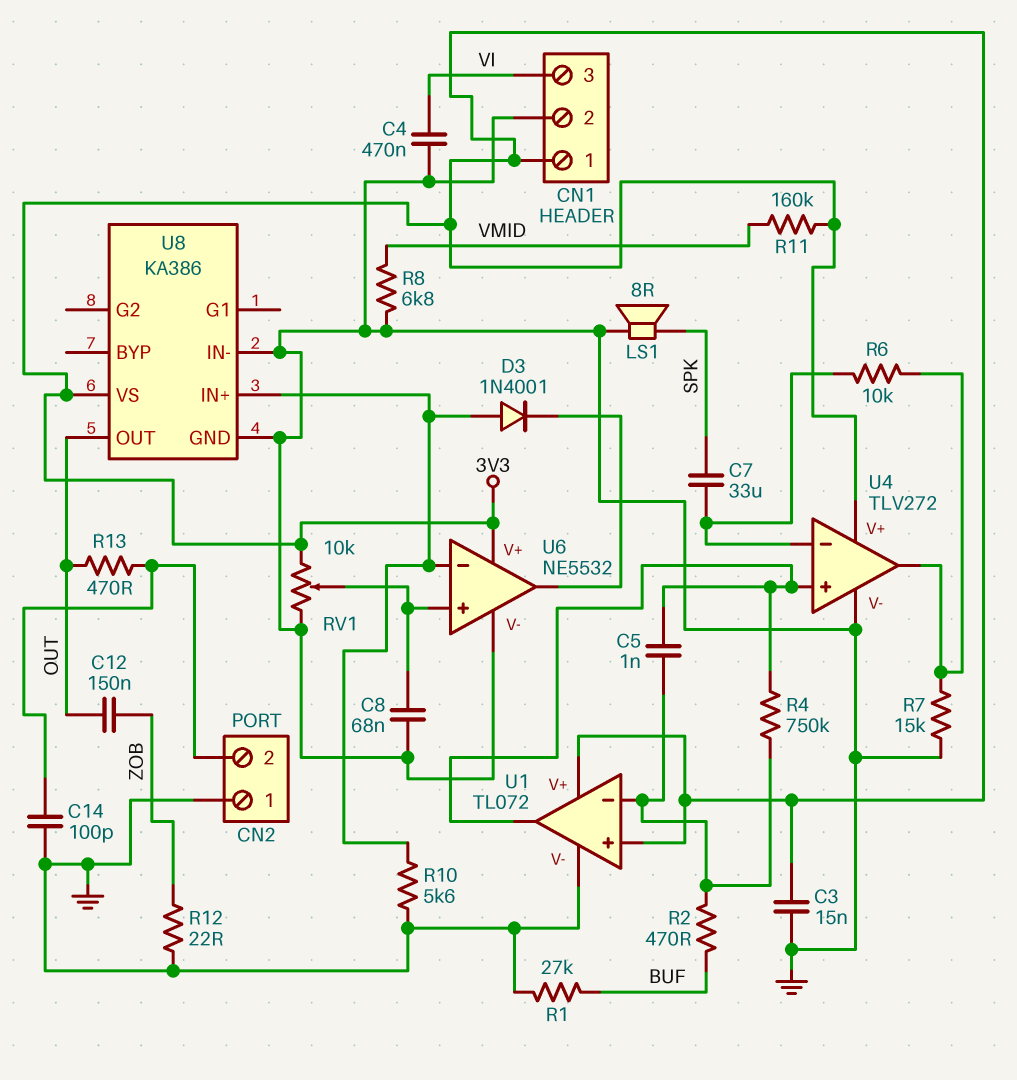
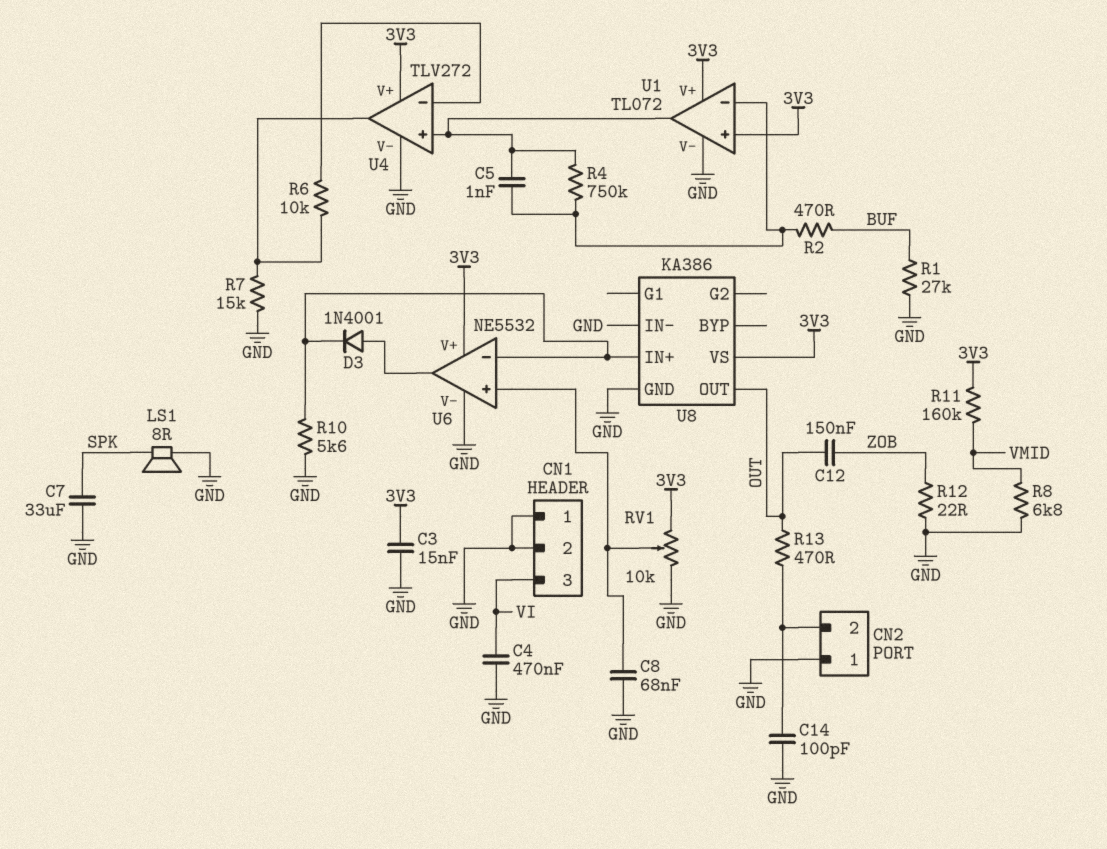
C7: 33uF (SPK, U4/in-) -> 33uF (GND, SPK)
CN1 pin 1: 3V3 -> GND
D3: diode 1N4001 (A U6/in-, K U6/out) -> diode 1N4001 (A U6/out, K U6/in-)

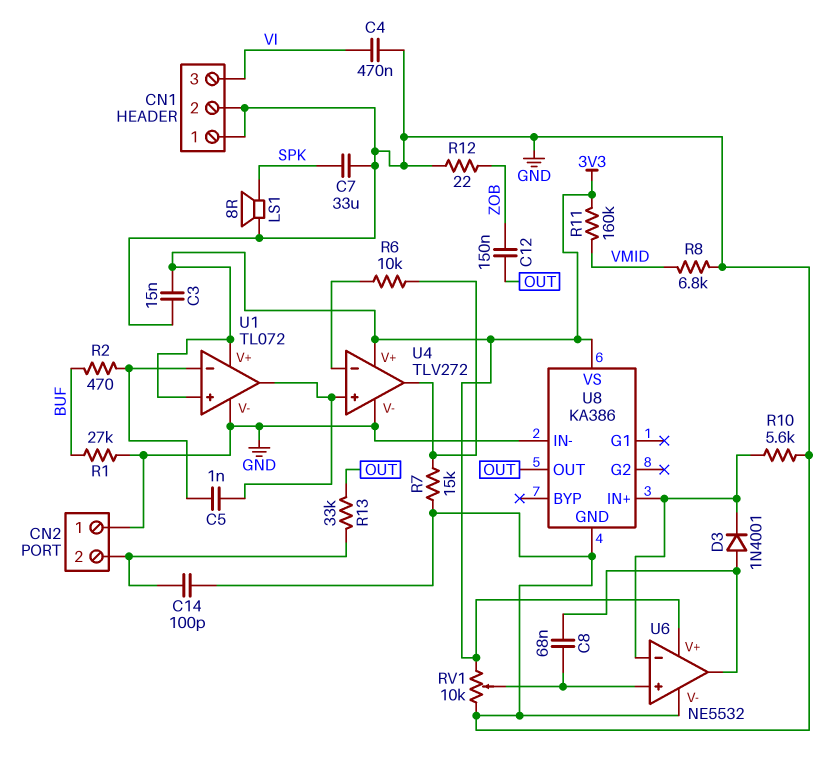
C8: 68nF (GND, U6/in+) -> 68nF (U6/in+, U6/out)
R4: 750k (U1/in-, U1/out) -> none
R13: 470 (CN2/2, OUT) -> 33k (CN2/2, OUT)

